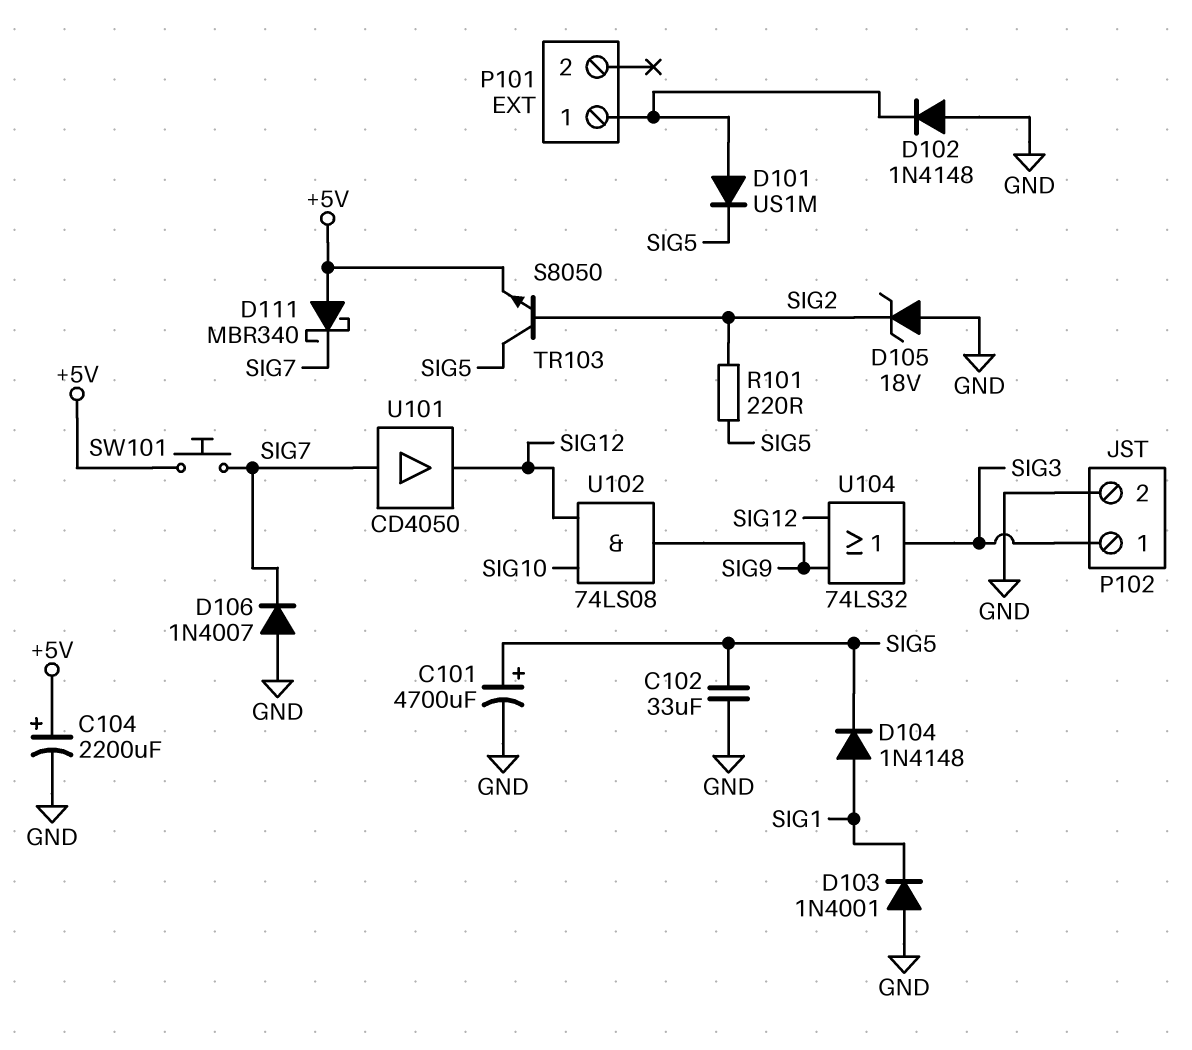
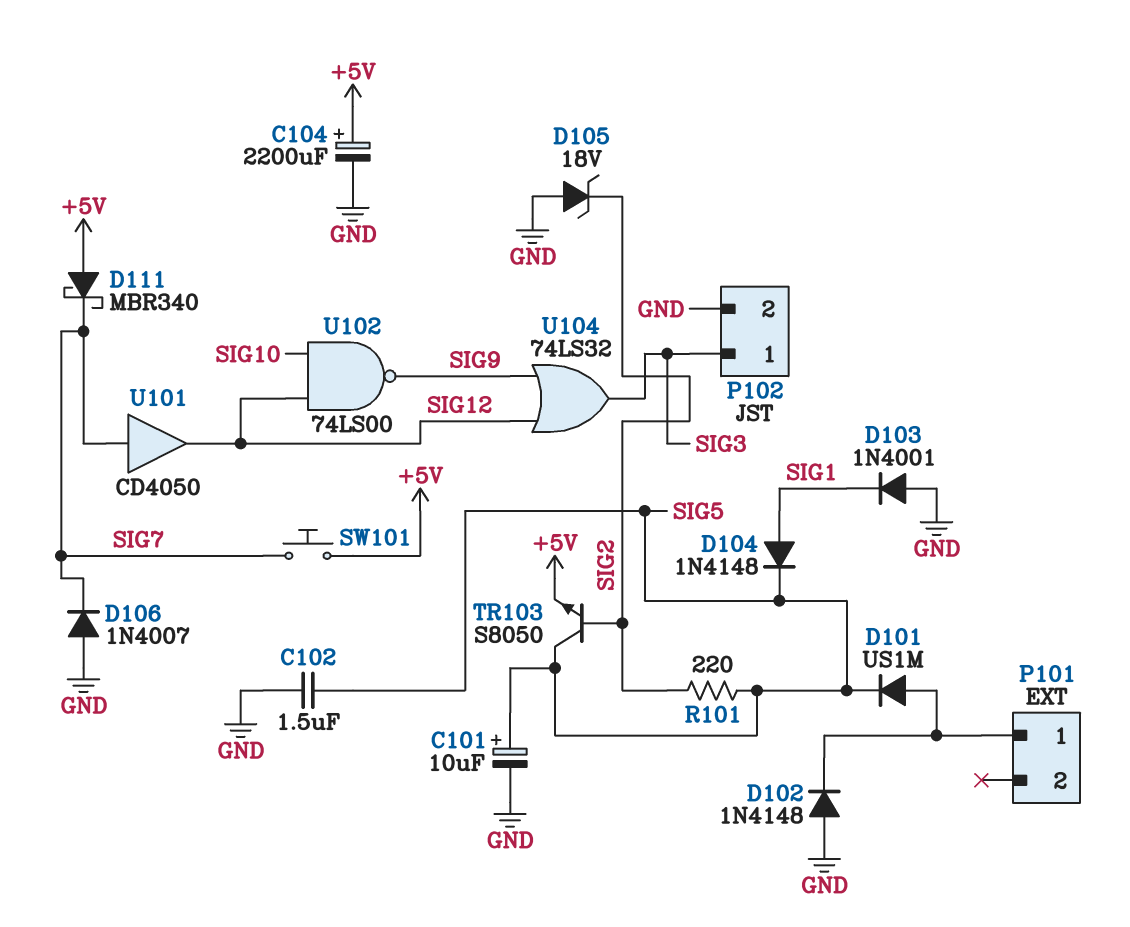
C101: 4700uF (plus SIG5, minus GND) -> 10uF (plus SIG5, minus GND)
C102: 33uF (GND, SIG5) -> 1.5uF (GND, SIG5)
U102: AND 74LS08 (in SIG10, in SIG12, out SIG9) -> NAND 74LS00 (in SIG10, in SIG12, out SIG9)

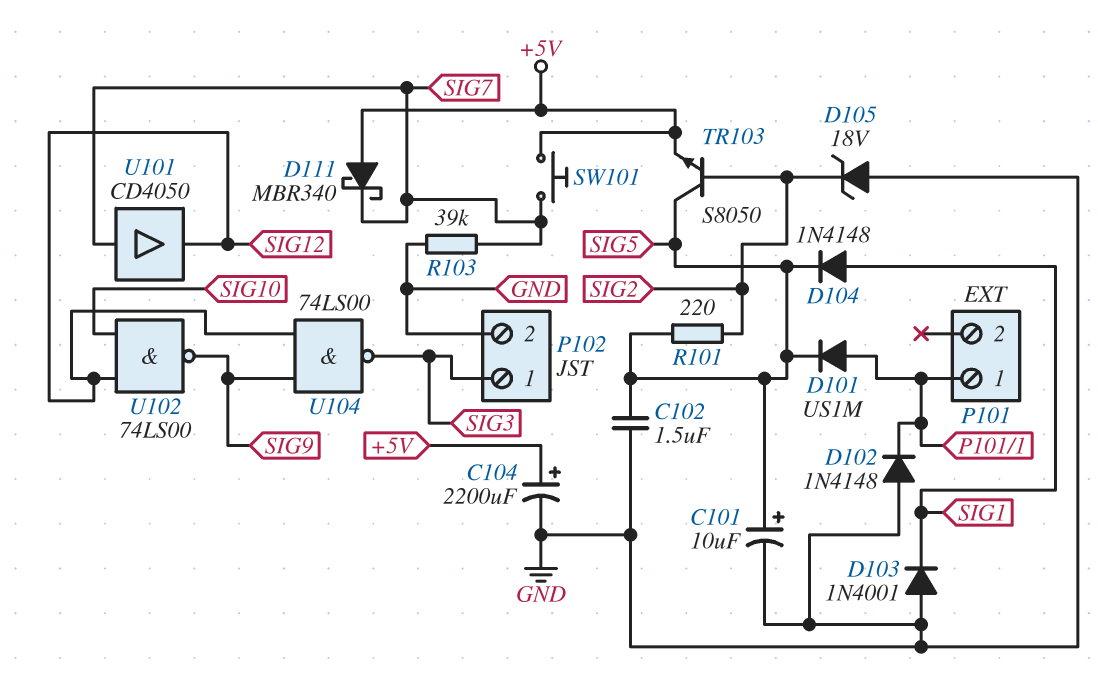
D106: diode 1N4007 (A GND, K SIG7) -> none
R103: none -> 39k (GND, SIG7)
U104: OR 74LS32 (in SIG9, in SIG12, out SIG3) -> NAND 74LS00 (in SIG9, in SIG12, out SIG3)

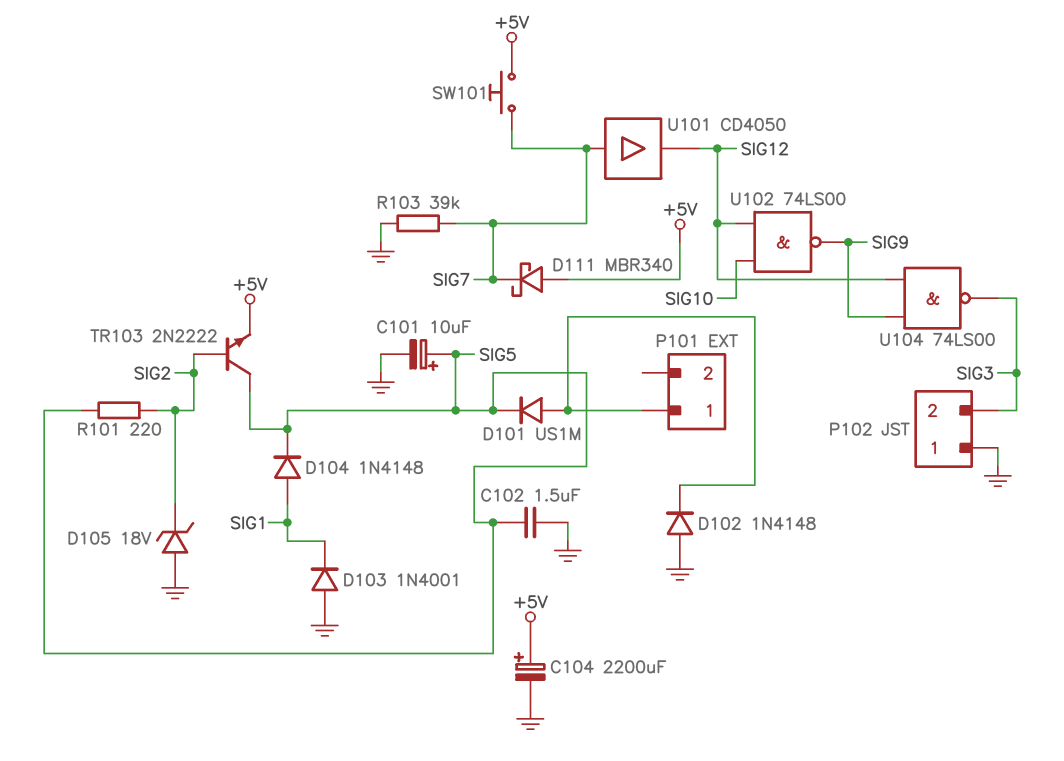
P102 pin 1: SIG3 -> GND
P102 pin 2: GND -> SIG3
TR103: NPN S8050 (B SIG2, C SIG5, E +5V) -> NPN 2N2222 (B SIG2, C SIG5, E +5V)

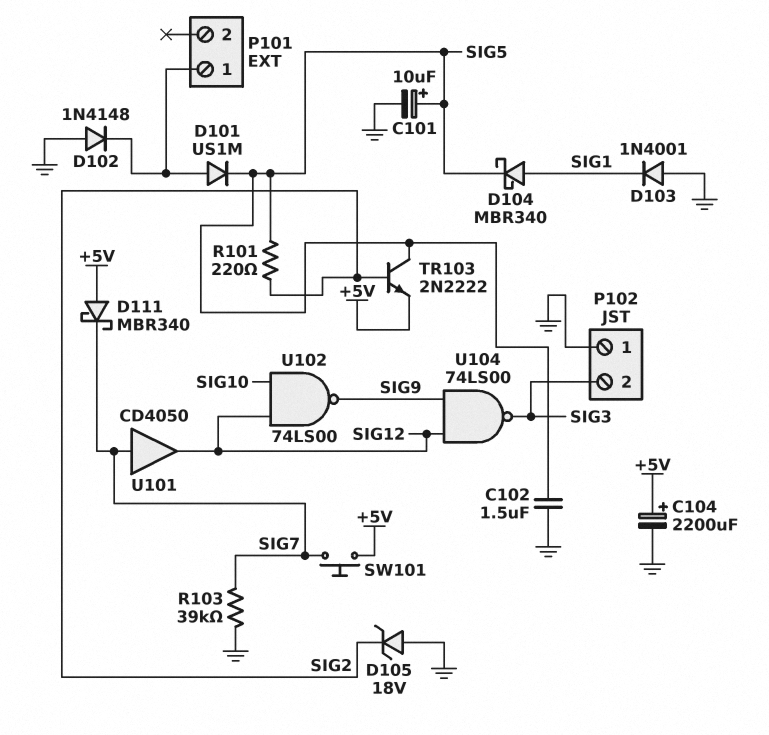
D104: diode 1N4148 (A SIG1, K SIG5) -> schottky MBR340 (A SIG1, K SIG5)

